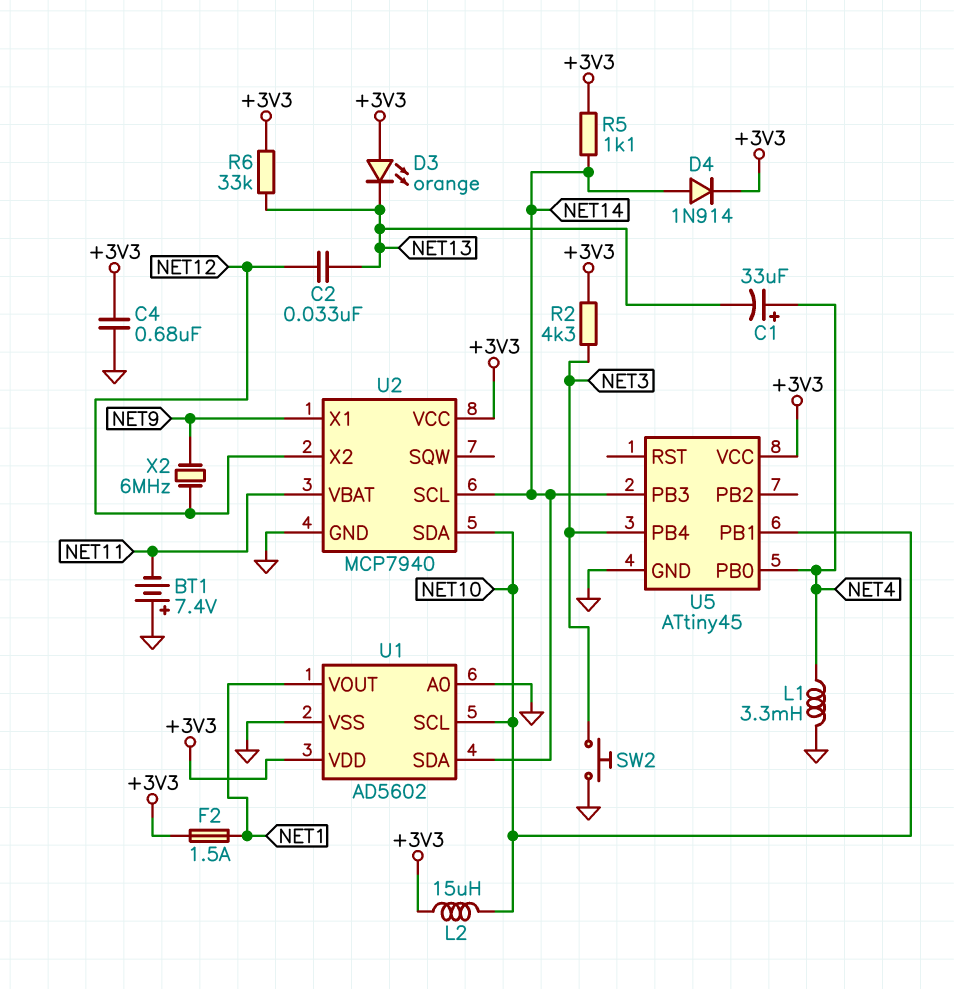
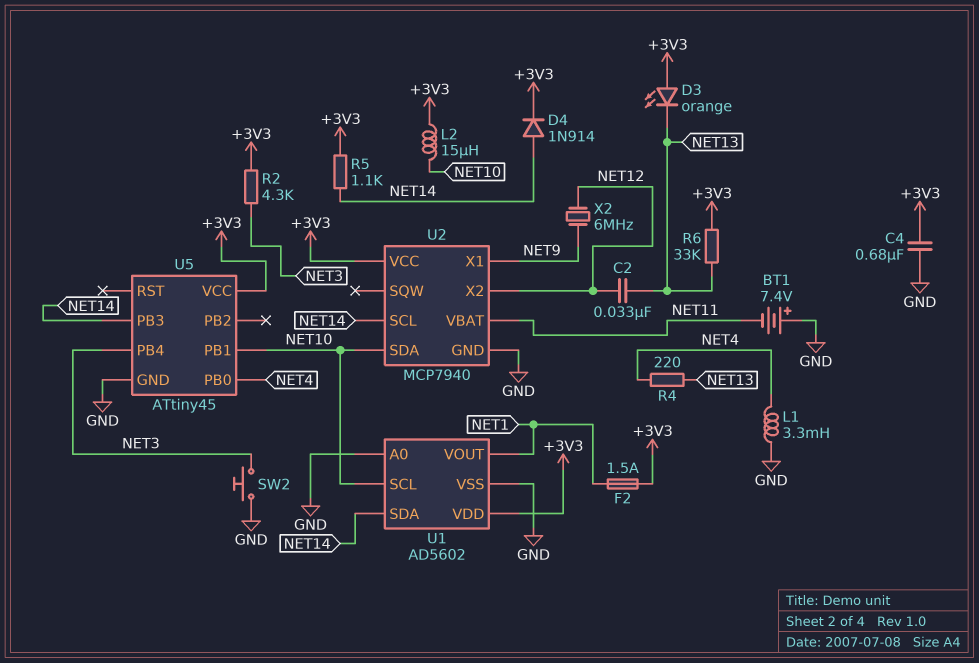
C1: 33uF (plus NET4, minus NET13) -> none
R4: none -> 220 (NET4, NET13)

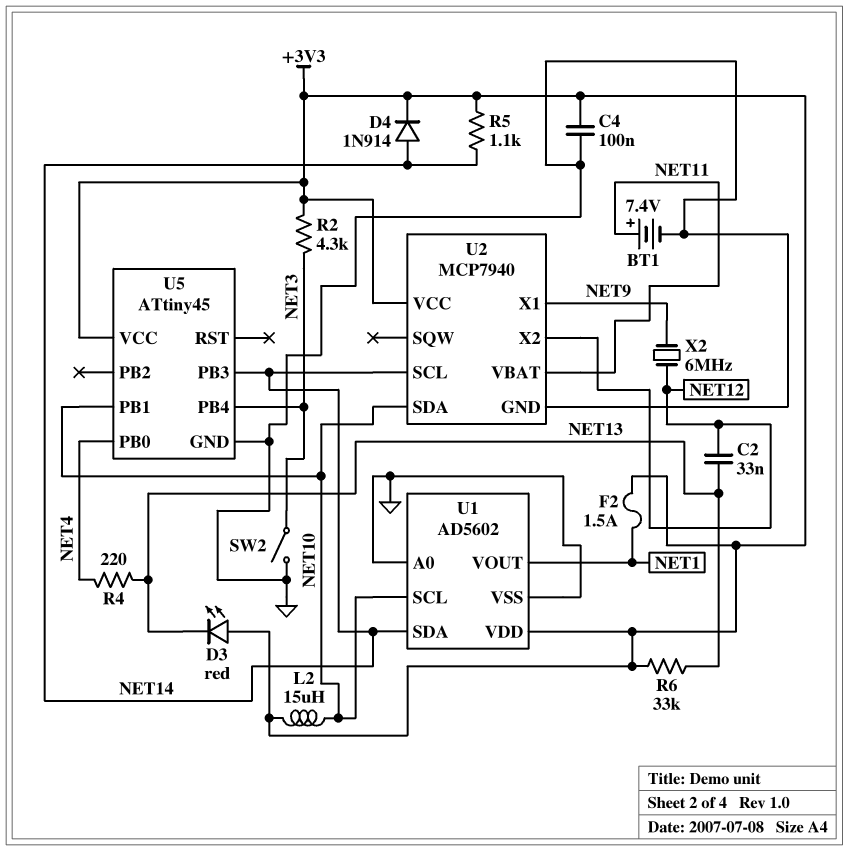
BT1: 7.4V (plus GND, minus NET11) -> 7.4V (plus NET11, minus GND)
C4: 680nF (+3V3, GND) -> 100nF (+3V3, GND)
D3: LED orange (A +3V3, K NET13) -> LED red (A +3V3, K NET13)
L1: 3.3mH (GND, NET4) -> none
SW2: button (GND, NET3) -> switch (GND, NET3)

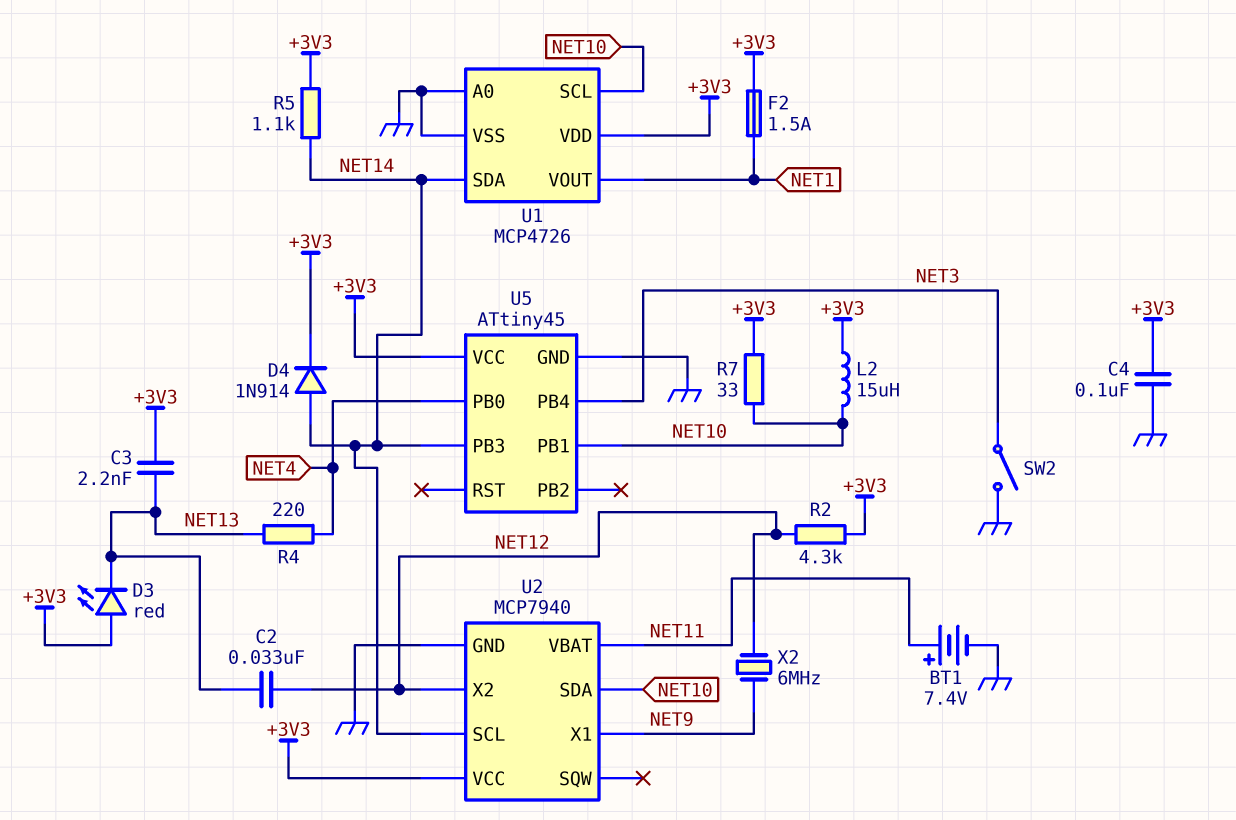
C3: none -> 2.2nF (+3V3, NET13)
R2: 4.3k (+3V3, NET3) -> 4.3k (+3V3, NET12)
R6: 33k (+3V3, NET13) -> none
R7: none -> 33 (+3V3, NET10)
U1: AD5602 -> MCP4726

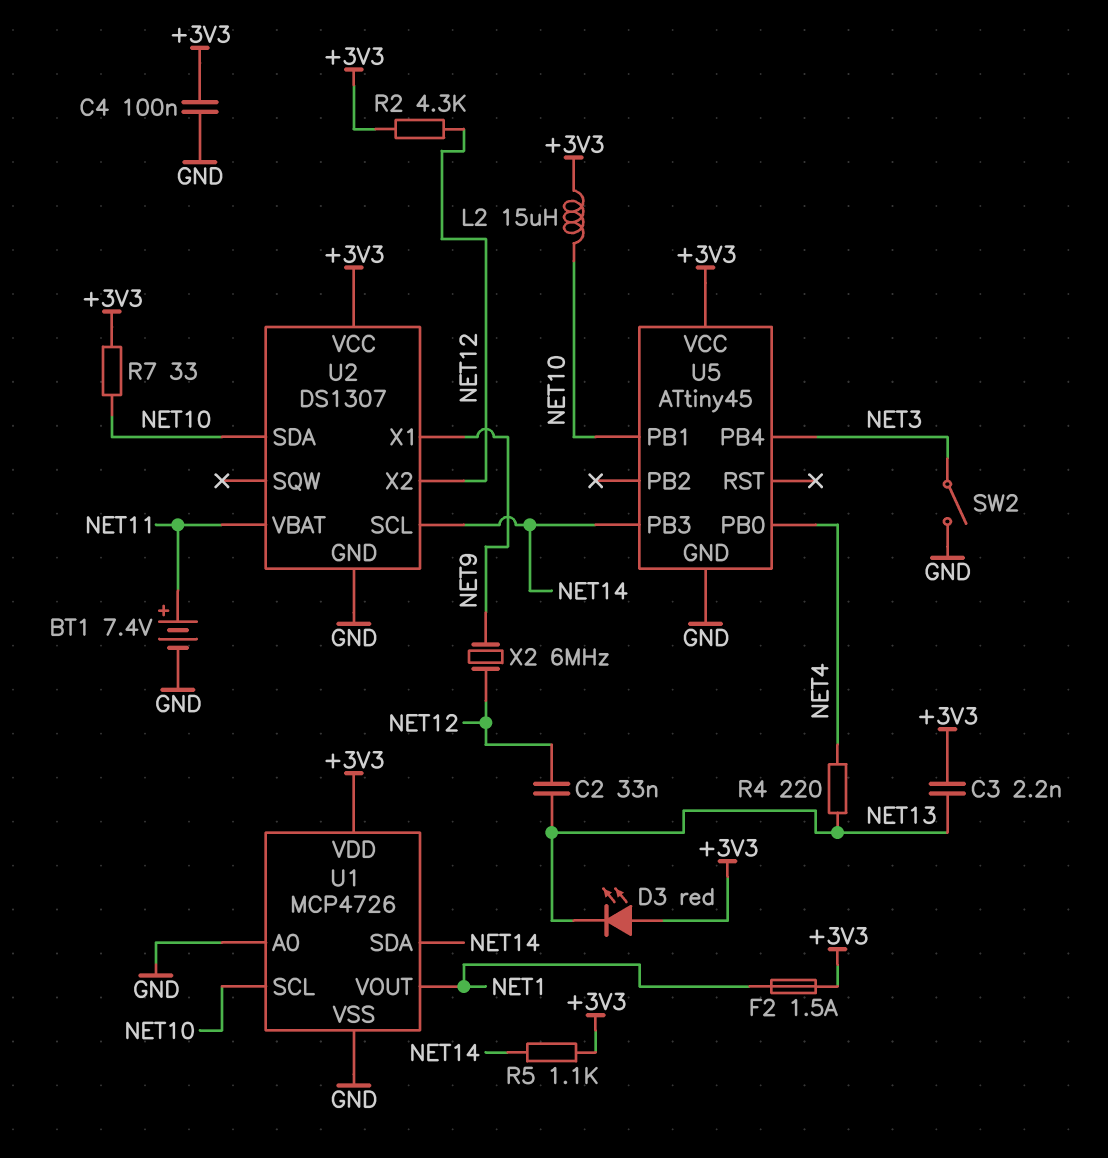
D4: diode 1N914 (A NET14, K +3V3) -> none
U2: MCP7940 -> DS1307

